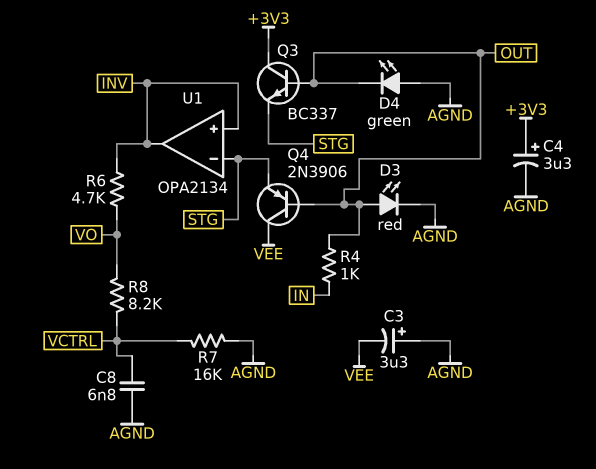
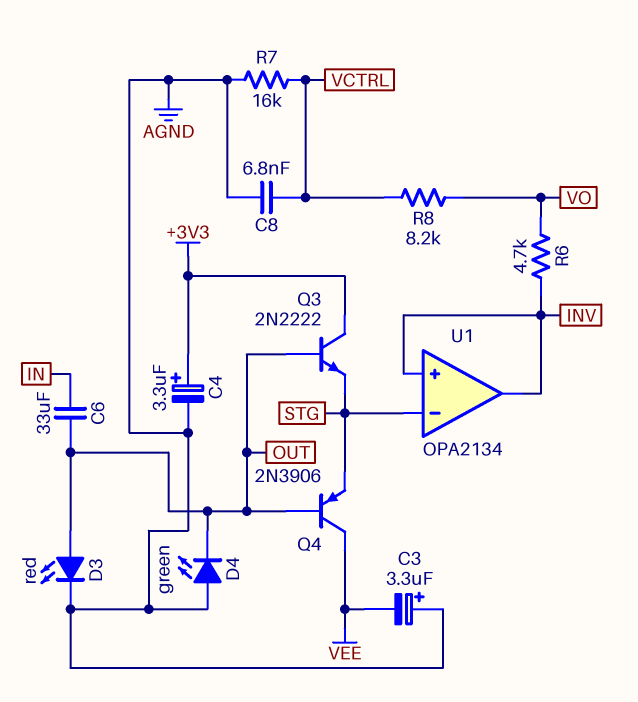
C6: none -> 33uF (IN, OUT)
Q3: NPN BC337 (B OUT, C +3V3, E STG) -> NPN 2N2222 (B OUT, C +3V3, E STG)
R4: 1k (IN, OUT) -> none

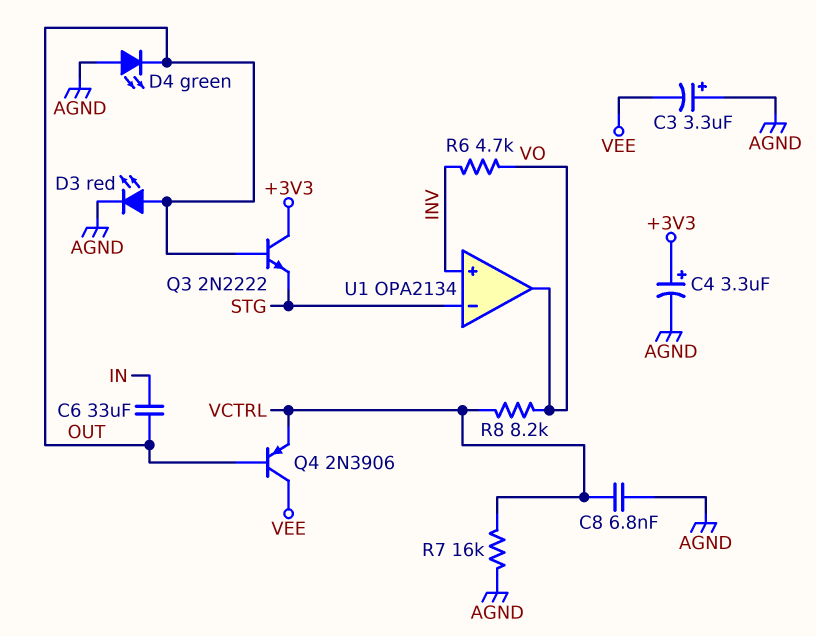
Q4: PNP 2N3906 (B OUT, C VEE, E STG) -> PNP 2N3906 (B OUT, C VEE, E VCTRL)
U1 pin out: INV -> VO

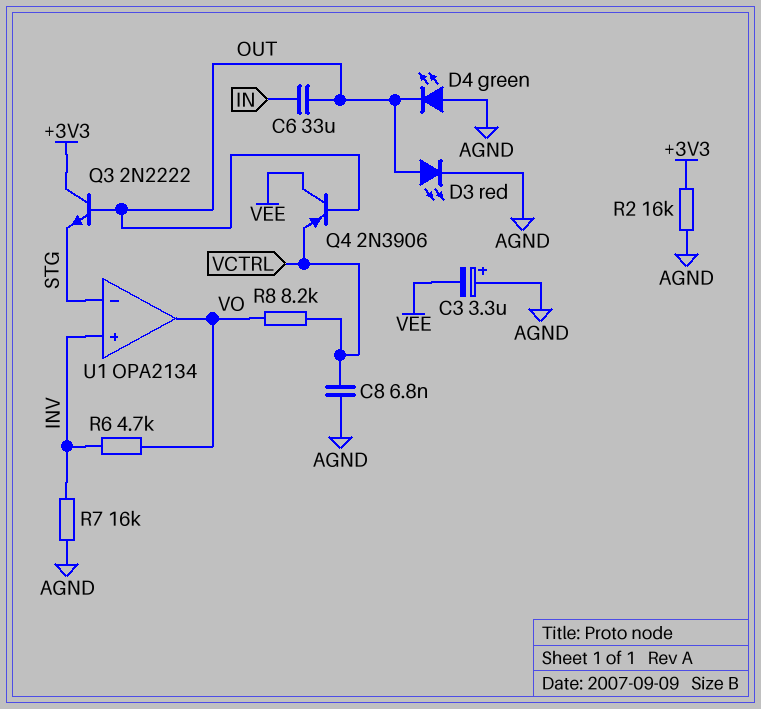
C4: 3.3uF (plus +3V3, minus AGND) -> none
R2: none -> 16k (+3V3, AGND)
R7: 16k (AGND, VCTRL) -> 16k (AGND, INV)

